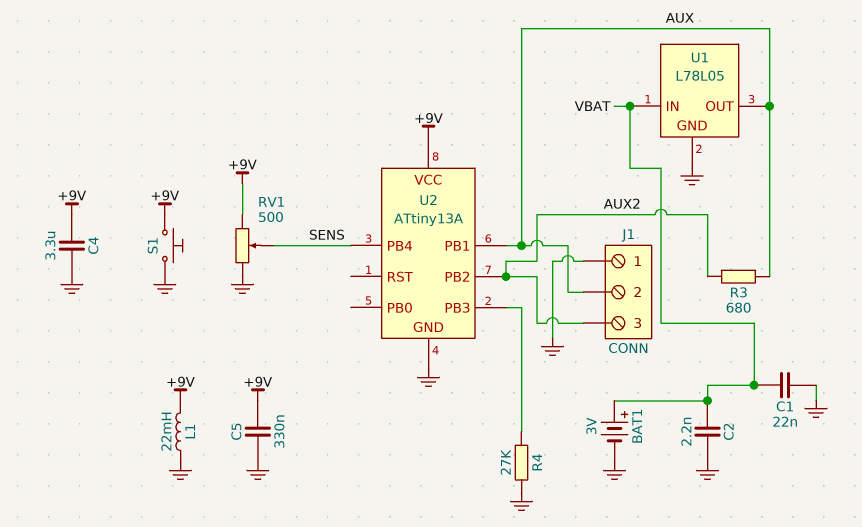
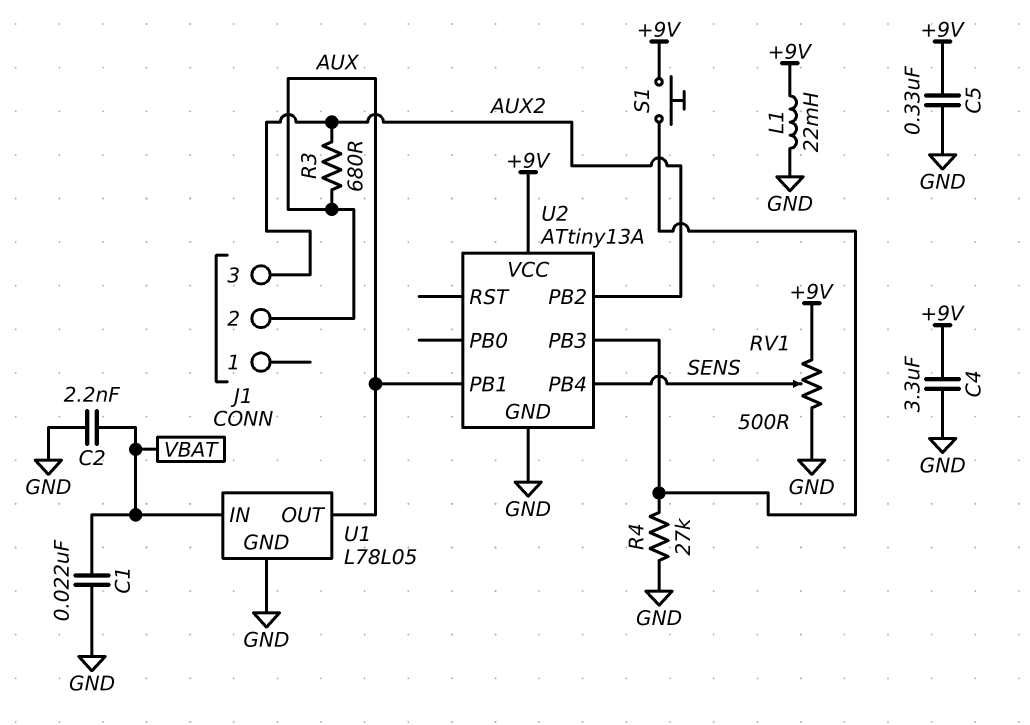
BAT1: 3V (plus VBAT, minus GND) -> none
J1 pin 1: GND -> none
S1: button (+9V, GND) -> button (+9V, U2/PB3)

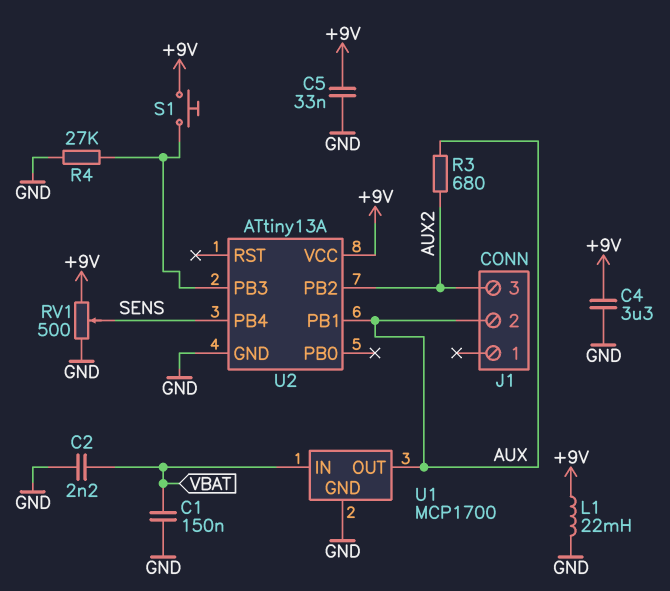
C1: 22nF (GND, VBAT) -> 150nF (GND, VBAT)
C5: 330nF (+9V, GND) -> 33nF (+9V, GND)
U1: L78L05 -> MCP1700

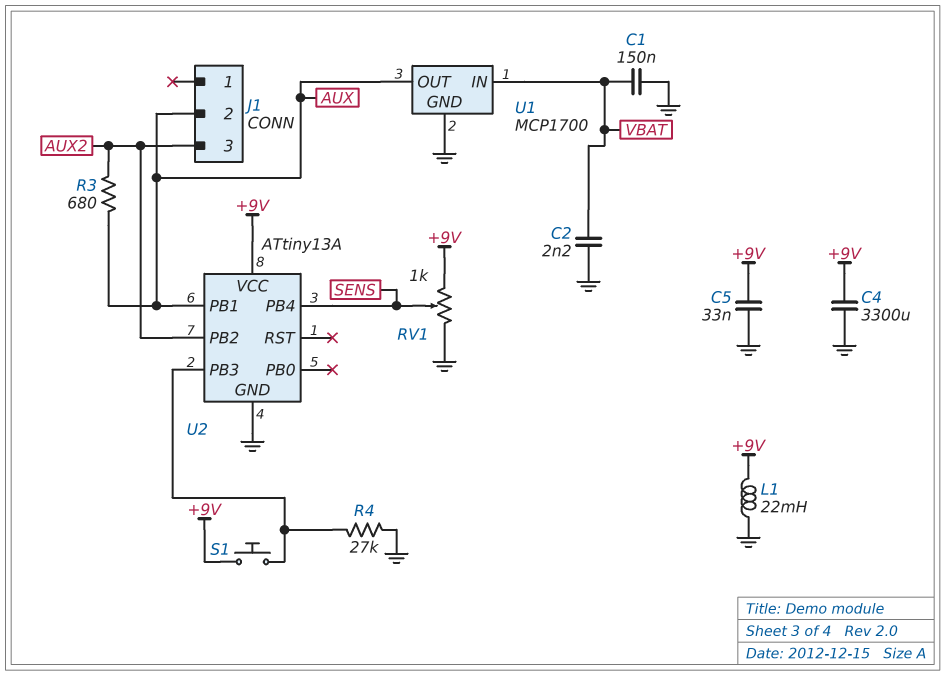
C4: 3.3uF (+9V, GND) -> 3300uF (+9V, GND)
RV1: 500 (+9V, GND, wiper SENS) -> 1k (+9V, GND, wiper SENS)

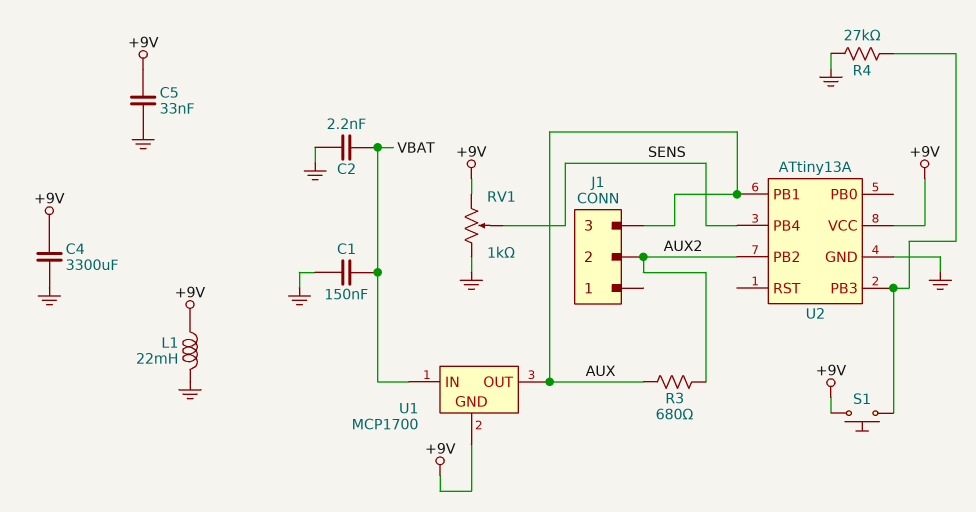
J1 pin 2: AUX -> AUX2
J1 pin 3: AUX2 -> AUX
U1 pin GND: GND -> +9V

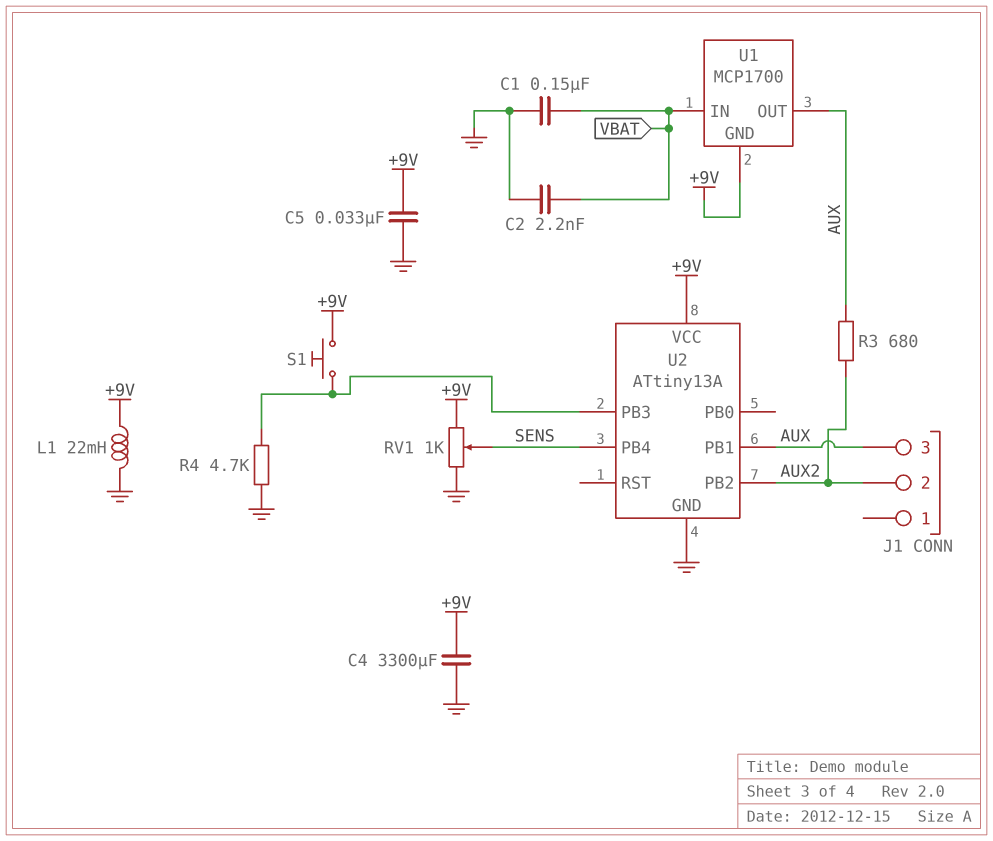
R4: 27k (GND, U2/PB3) -> 4.7k (GND, U2/PB3)

